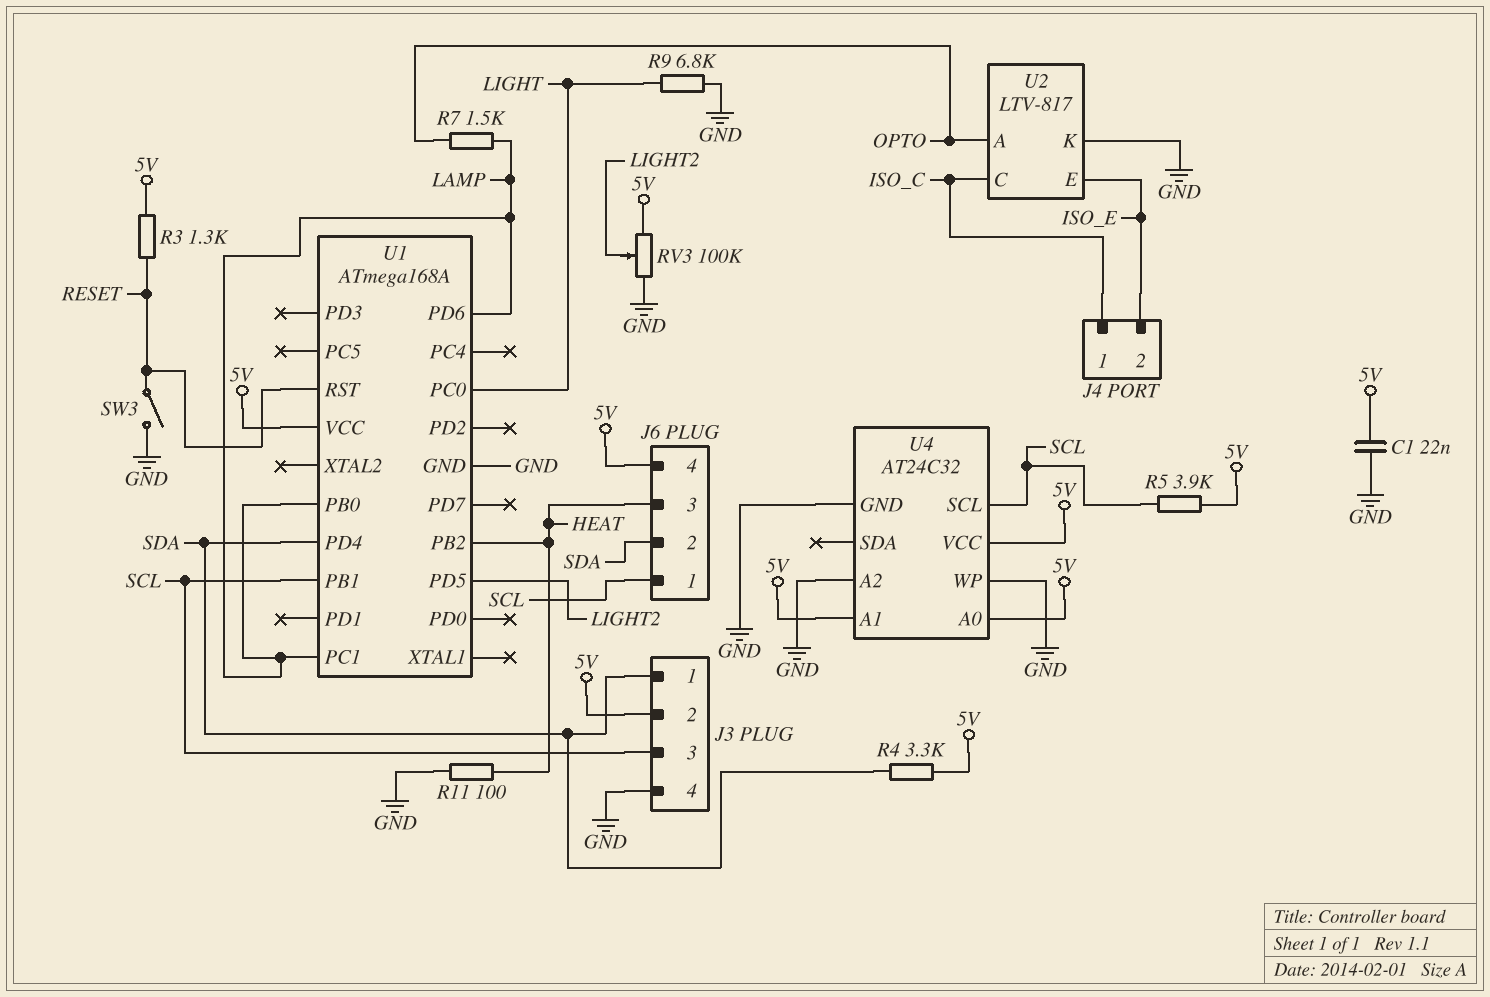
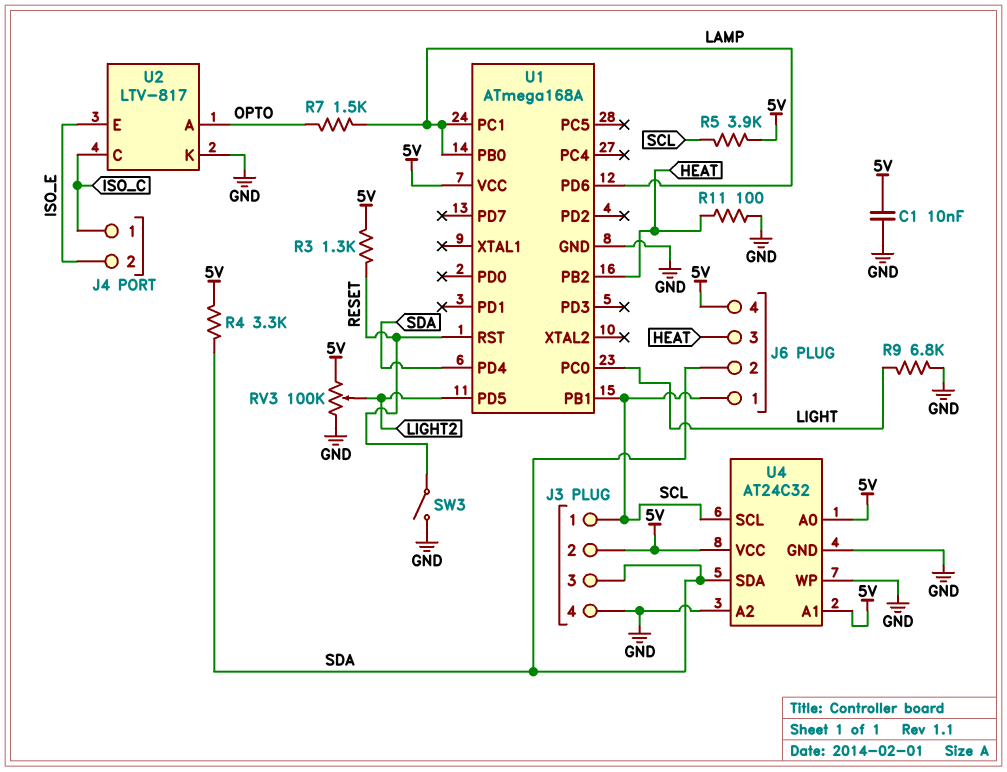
C1: 22nF (5V, GND) -> 10nF (5V, GND)
J3 pin 1: SDA -> SCL
J3 pin 3: SCL -> SDA
U4 pin SDA: none -> SDA

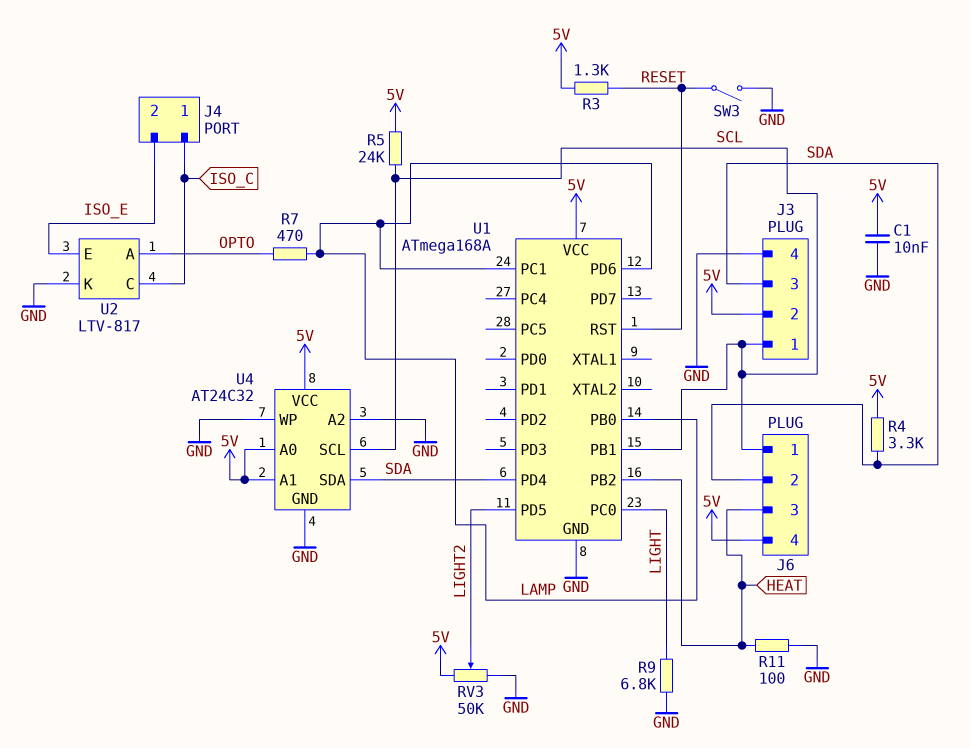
R5: 3.9k (5V, SCL) -> 24k (5V, SCL)
R7: 1.5k (LAMP, OPTO) -> 470 (LAMP, OPTO)
RV3: 100k (5V, GND, wiper LIGHT2) -> 50k (5V, GND, wiper LIGHT2)

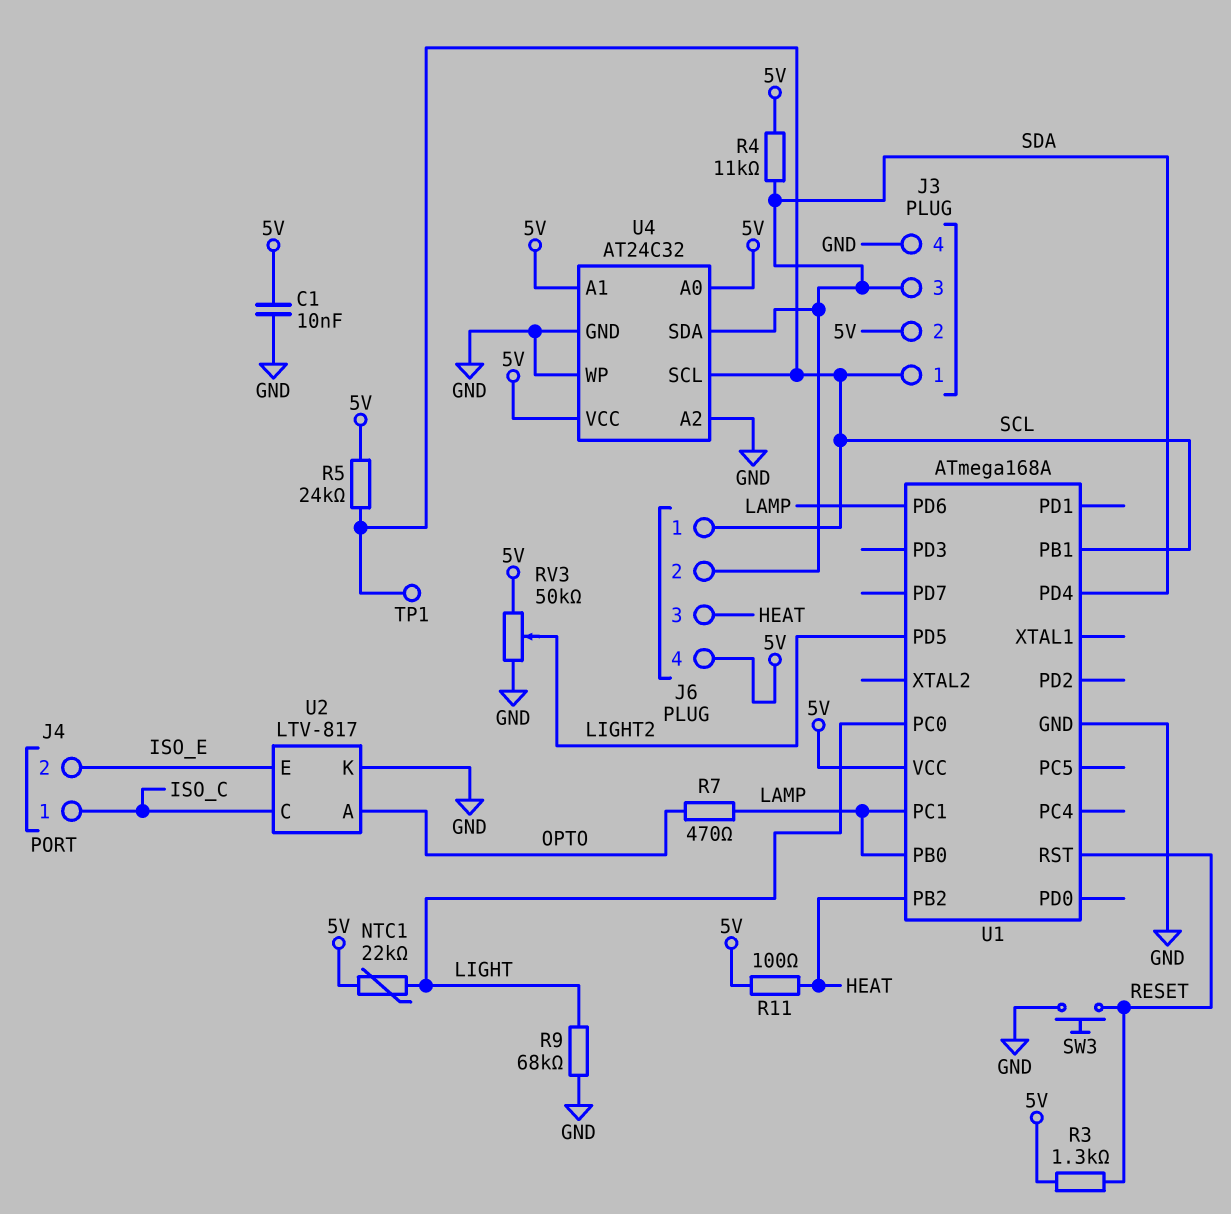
NTC1: none -> 22k (5V, LIGHT)
R4: 3.3k (5V, SDA) -> 11k (5V, SDA)
R9: 6.8k (GND, LIGHT) -> 68k (GND, LIGHT)
R11: 100 (GND, HEAT) -> 100 (5V, HEAT)
SW3: switch (GND, RESET) -> button (GND, RESET)
TP1: none -> test point (SCL)

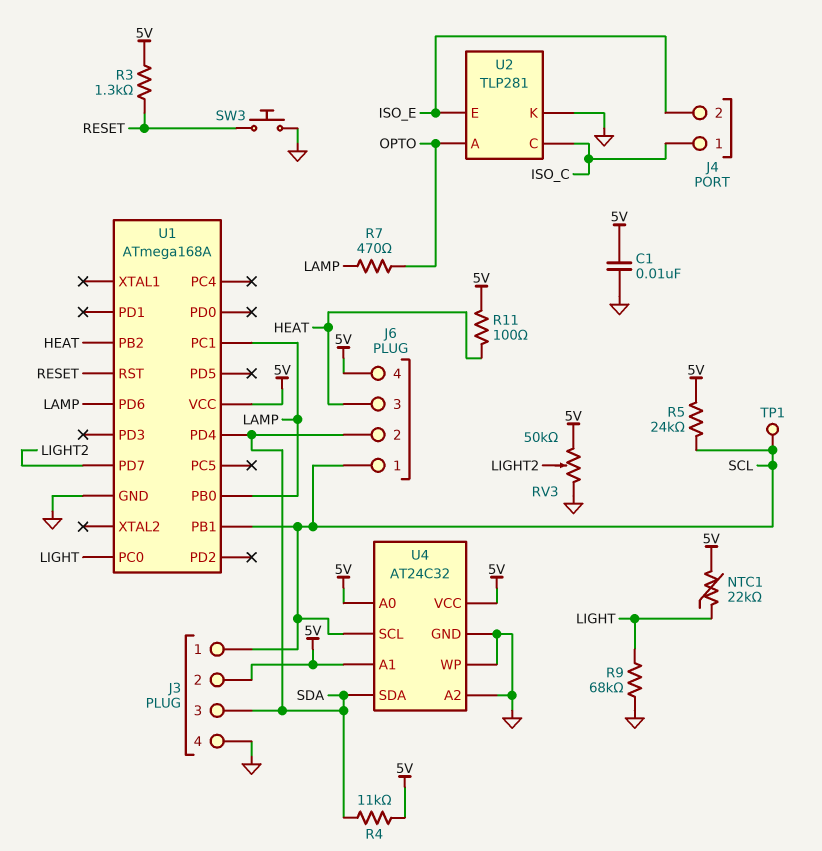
U1 pin PD5: LIGHT2 -> none
U1 pin PD7: none -> LIGHT2
U2: LTV-817 -> TLP281

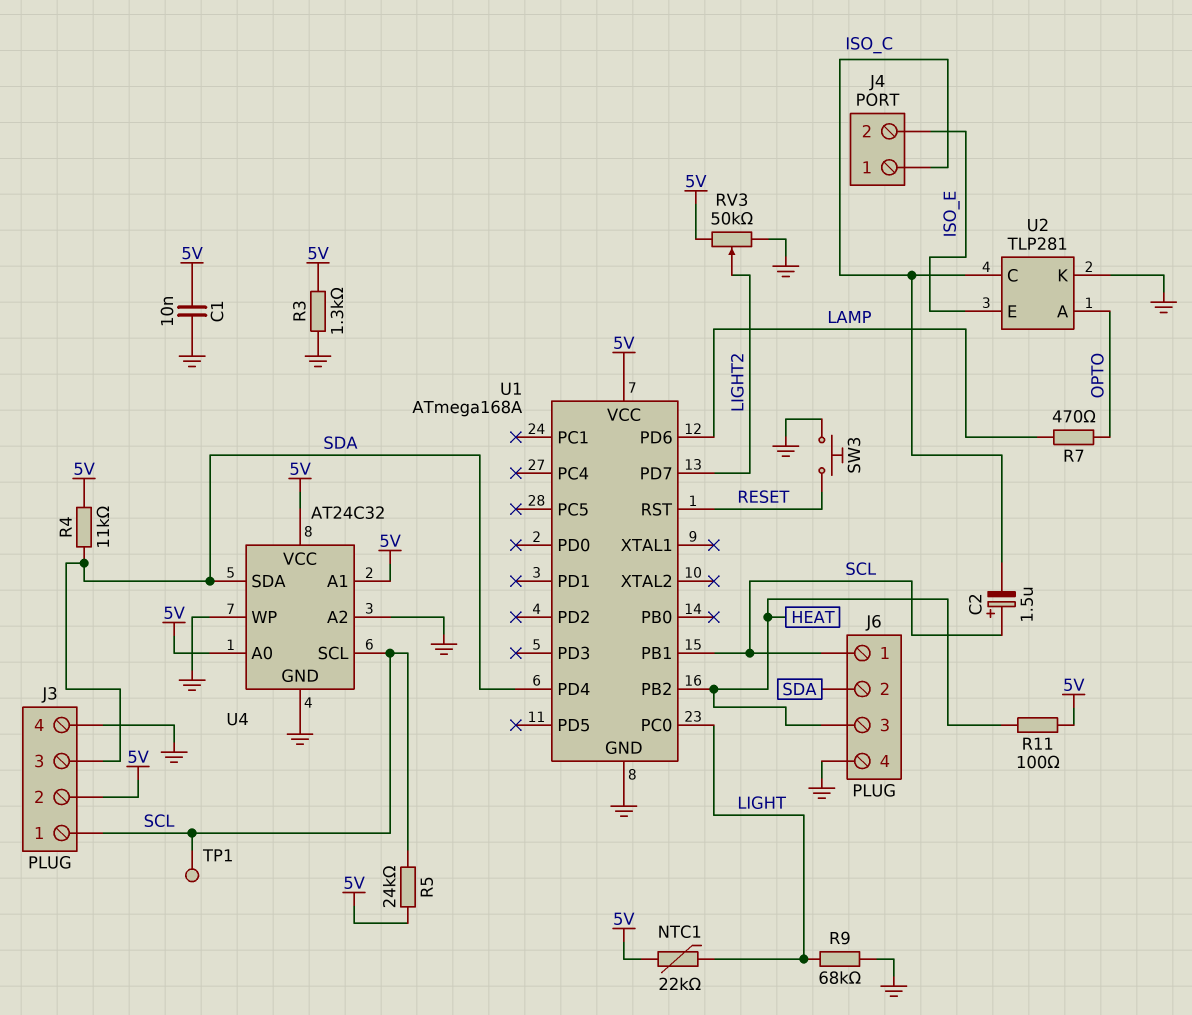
C2: none -> 1.5uF (plus SCL, minus ISO_C)
J6 pin 4: 5V -> GND
R3: 1.3k (5V, RESET) -> 1.3k (5V, GND)
U1 pin PB0: LAMP -> none
U1 pin PC1: LAMP -> none

